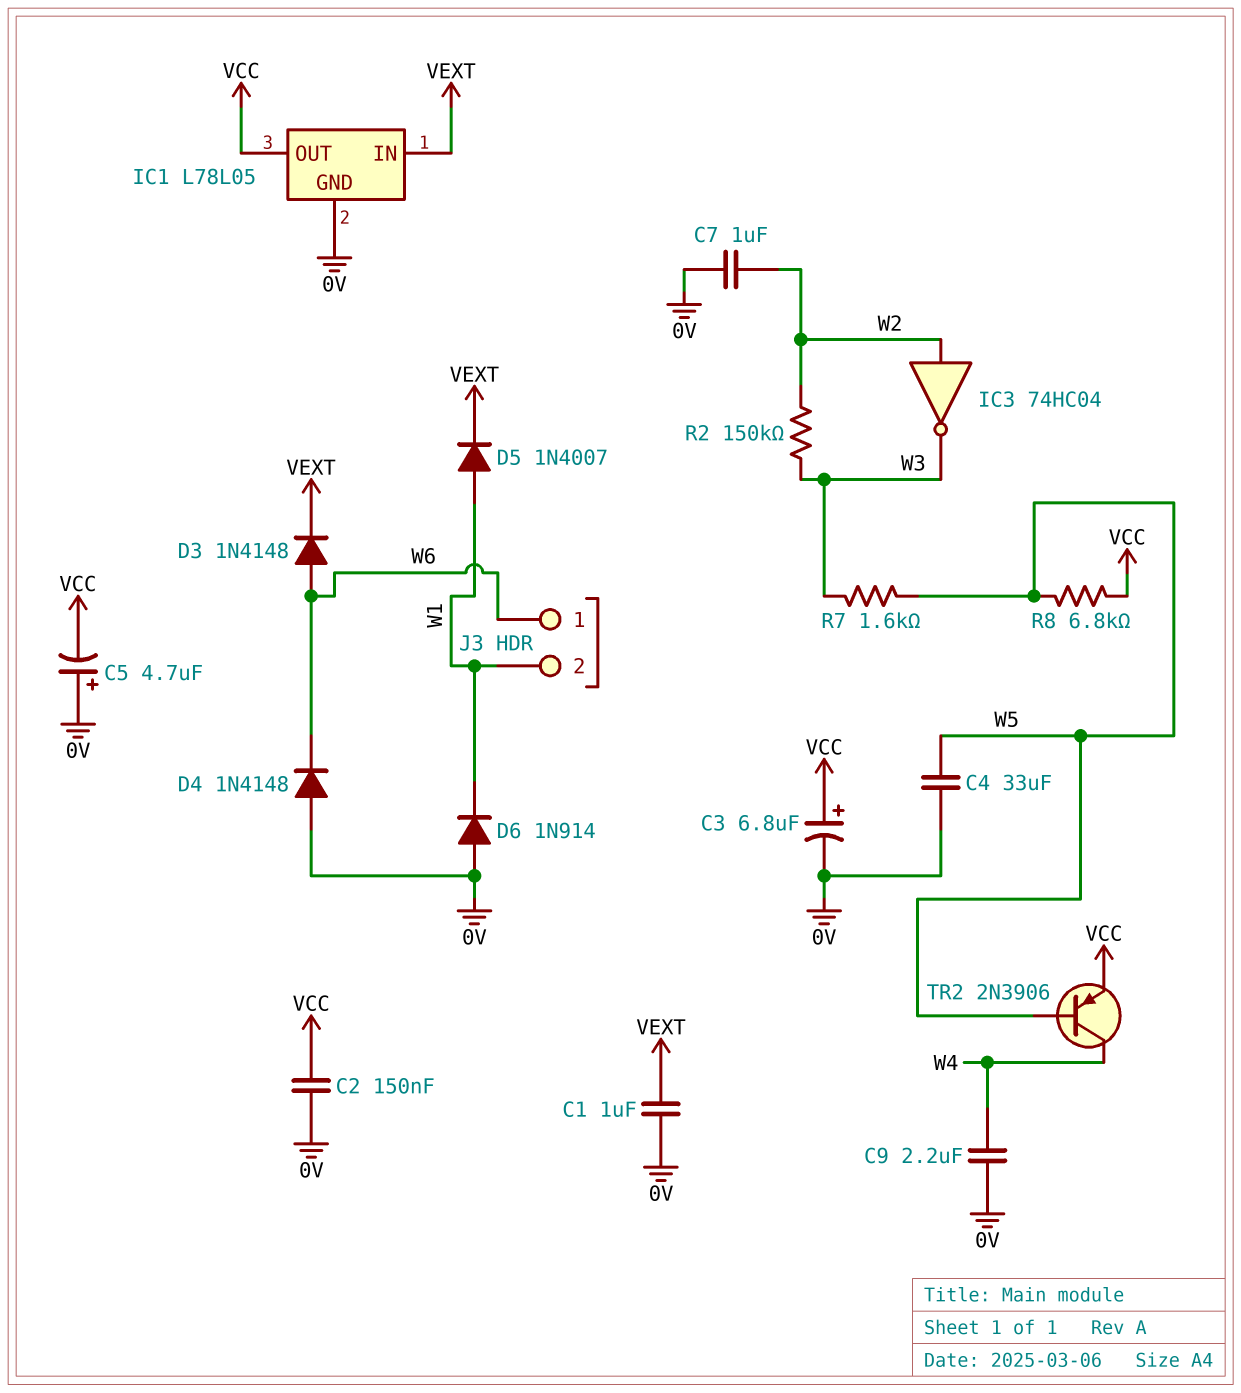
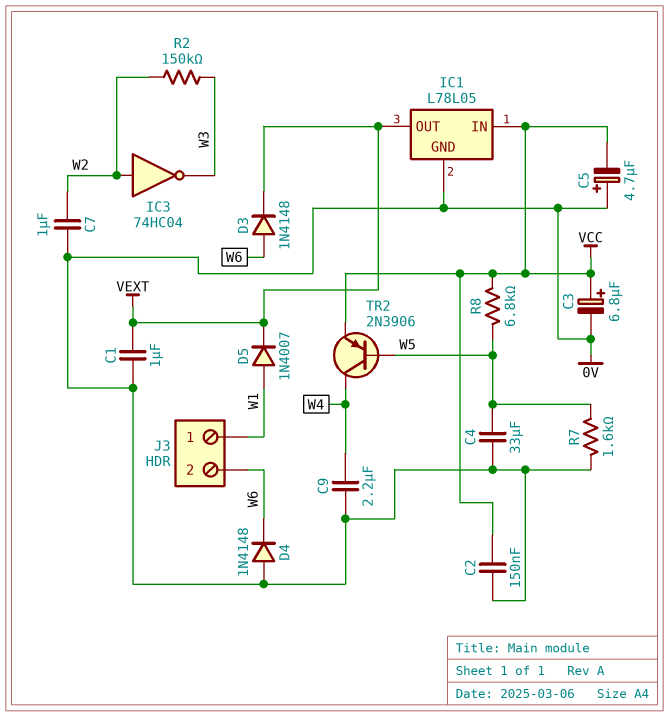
D6: diode 1N914 (A 0V, K W1) -> none
IC1 pin IN: VEXT -> VCC
IC1 pin OUT: VCC -> VEXT
J3 pin 1: W6 -> W1
J3 pin 2: W1 -> W6
R7: 1.6k (W3, W5) -> 1.6k (0V, W5)

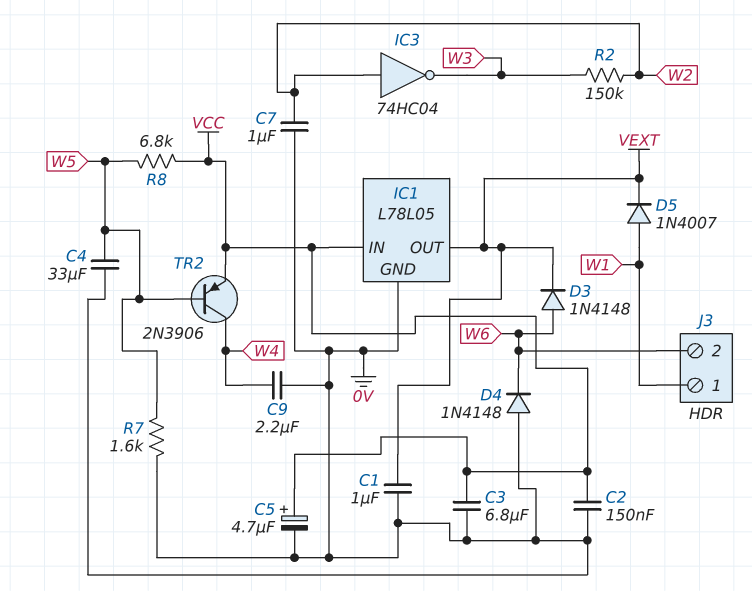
C3: 6.8uF (plus VCC, minus 0V) -> 6.8uF (0V, VCC)
C5: 4.7uF (plus 0V, minus VCC) -> 4.7uF (plus VCC, minus 0V)

